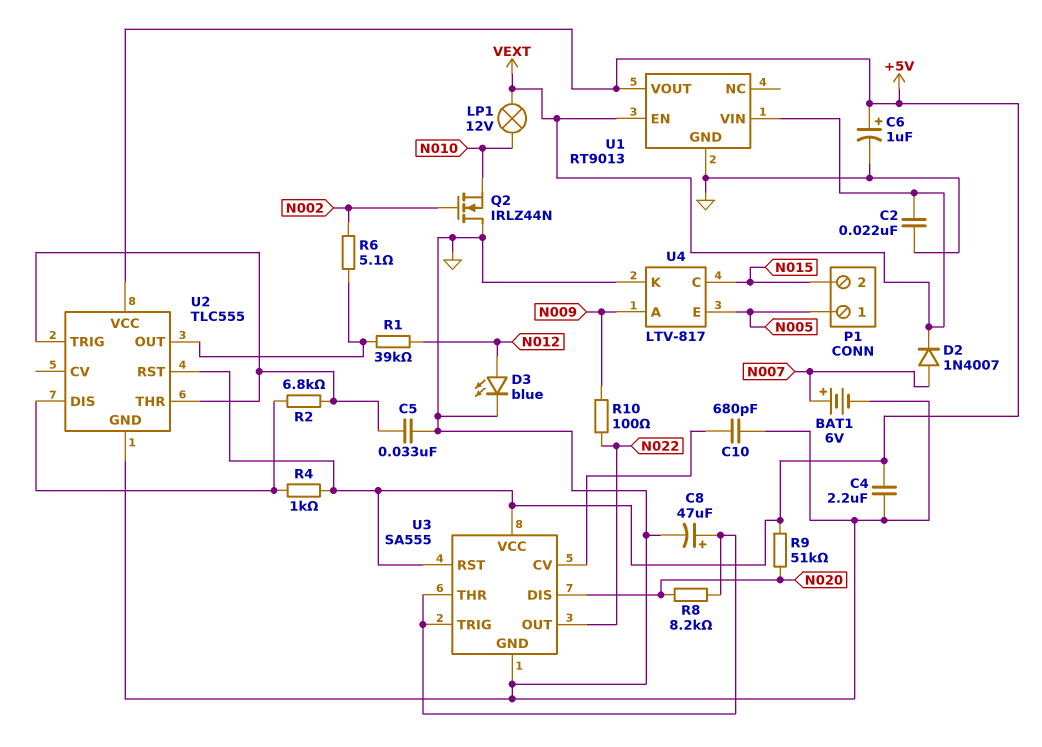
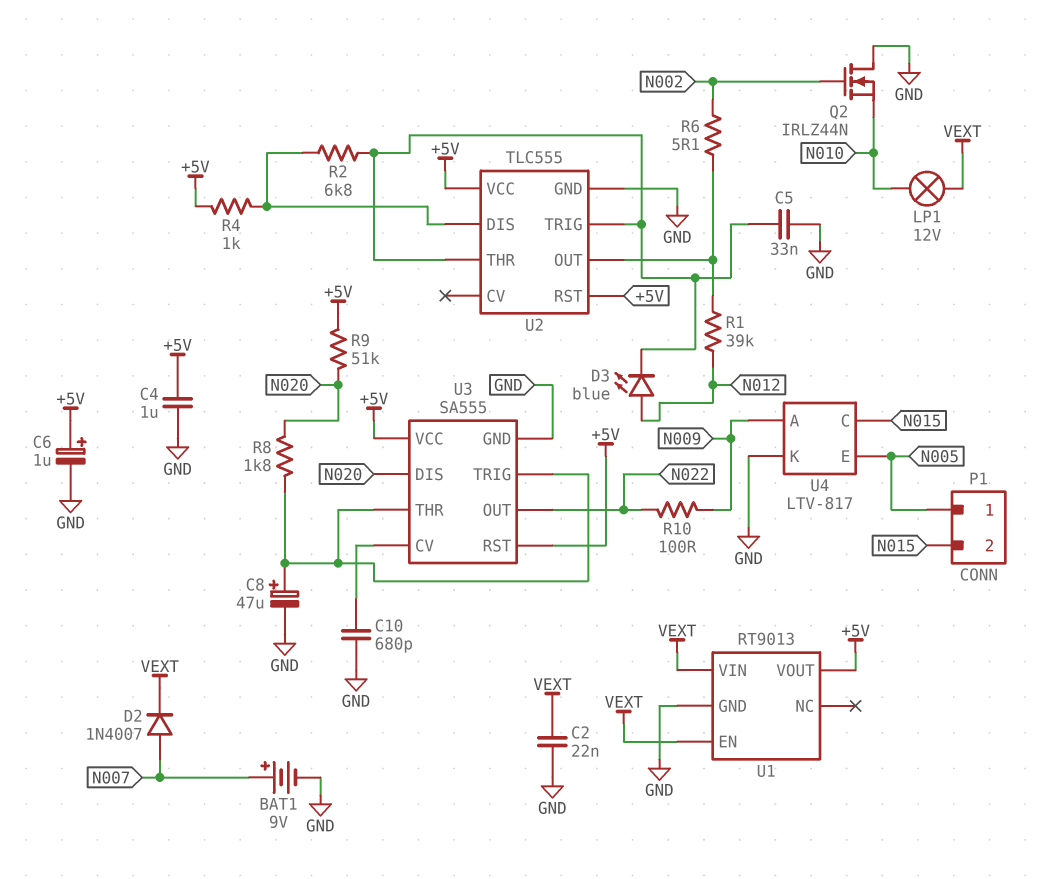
BAT1: 6V (plus N007, minus GND) -> 9V (plus N007, minus GND)
C4: 2.2uF (+5V, GND) -> 1uF (+5V, GND)
D3: LED blue (A N012, K GND) -> LED blue (A N012, K U2/THR)
R8: 8.2k (N020, U3/THR) -> 1.8k (N020, U3/THR)

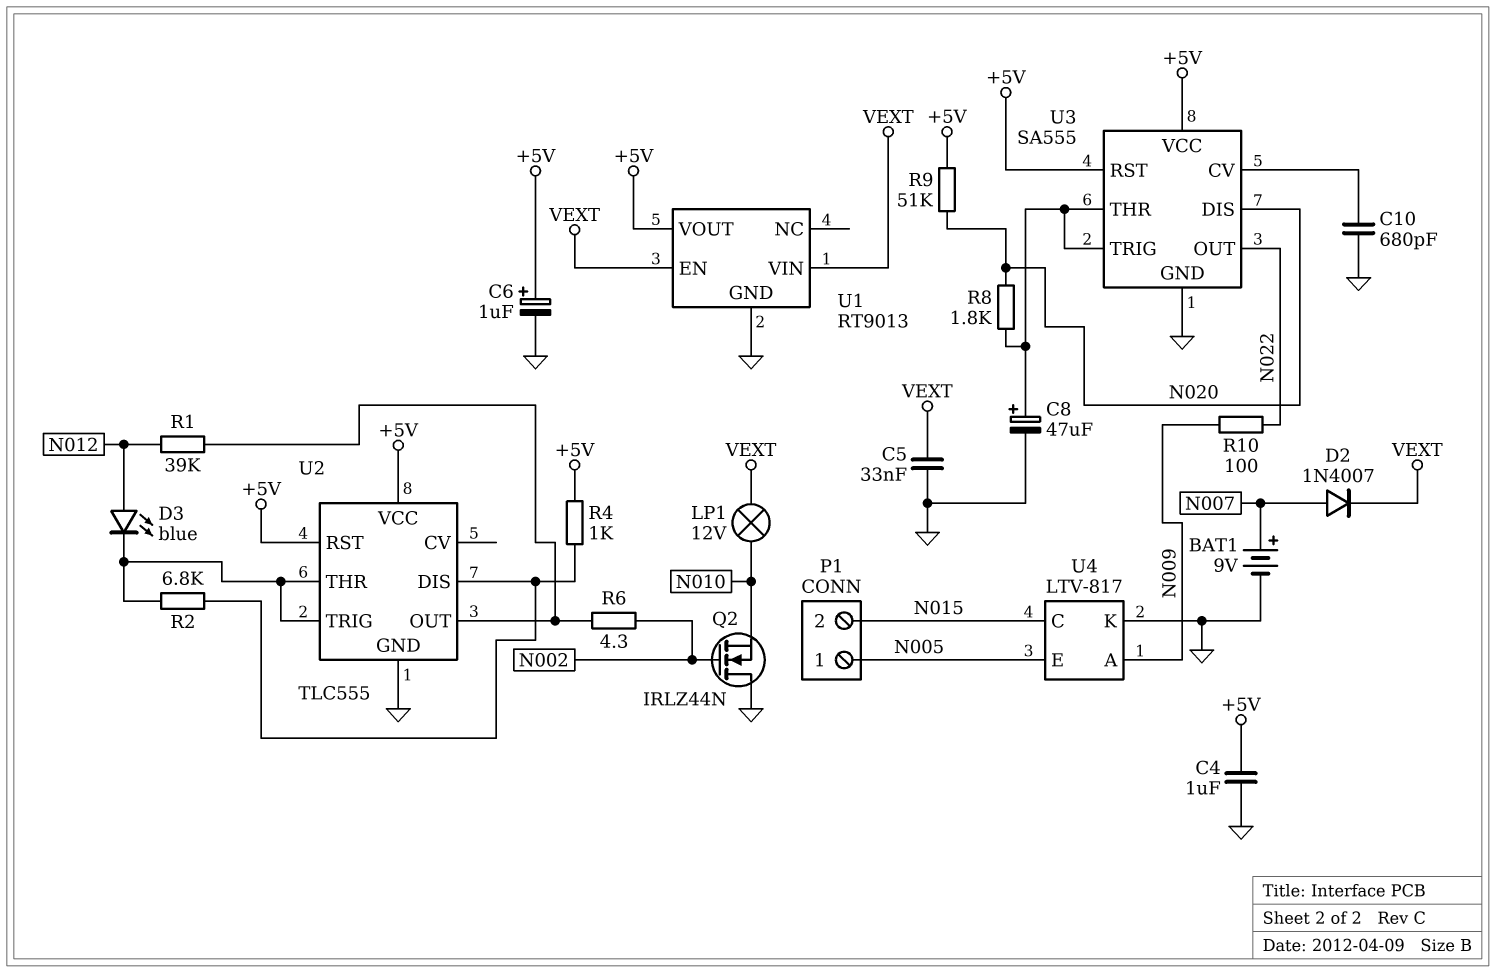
C2: 22nF (GND, VEXT) -> none
C5: 33nF (GND, U2/THR) -> 33nF (GND, VEXT)
R6: 5.1 (N002, U2/OUT) -> 4.3 (N002, U2/OUT)

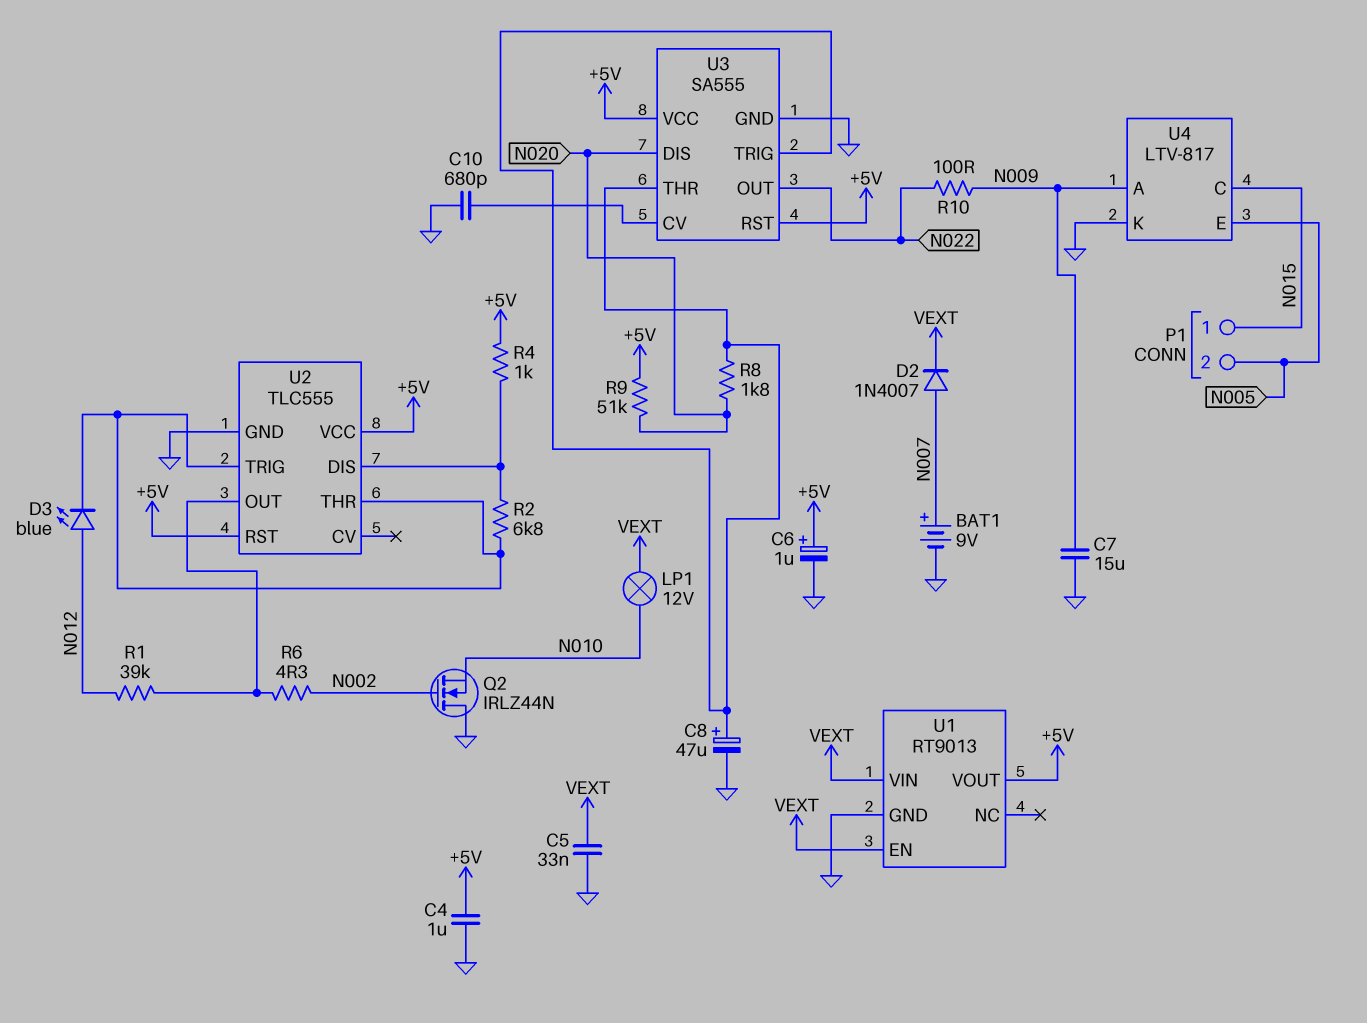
C7: none -> 15uF (GND, N009)
P1 pin 1: N005 -> N015
P1 pin 2: N015 -> N005

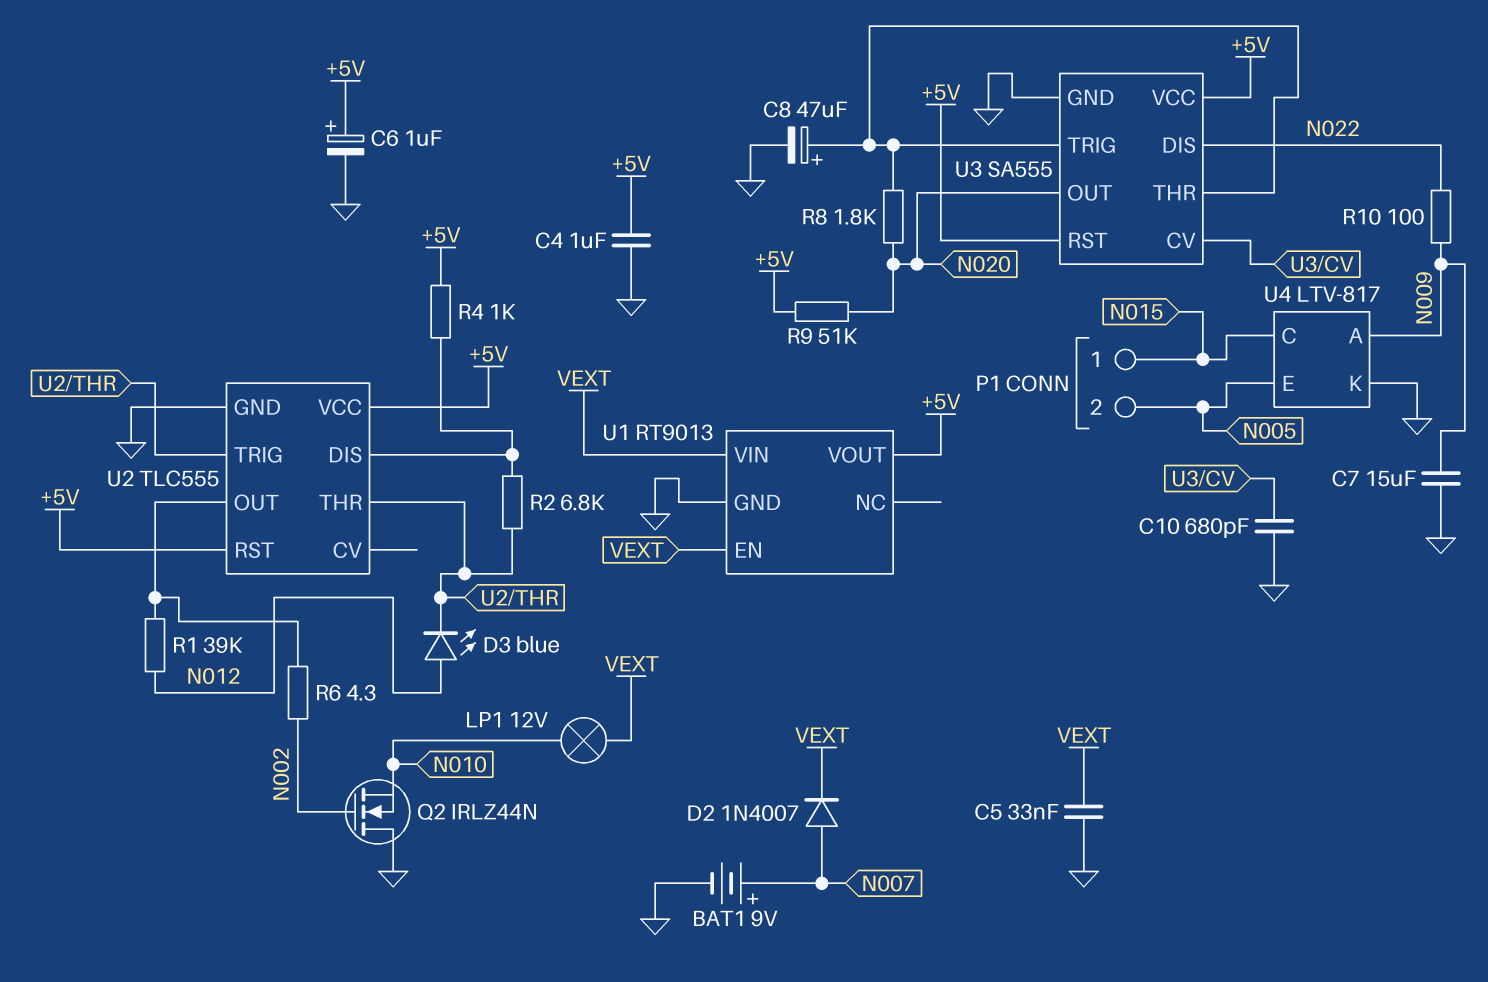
U3 pin DIS: N020 -> N022
U3 pin OUT: N022 -> N020

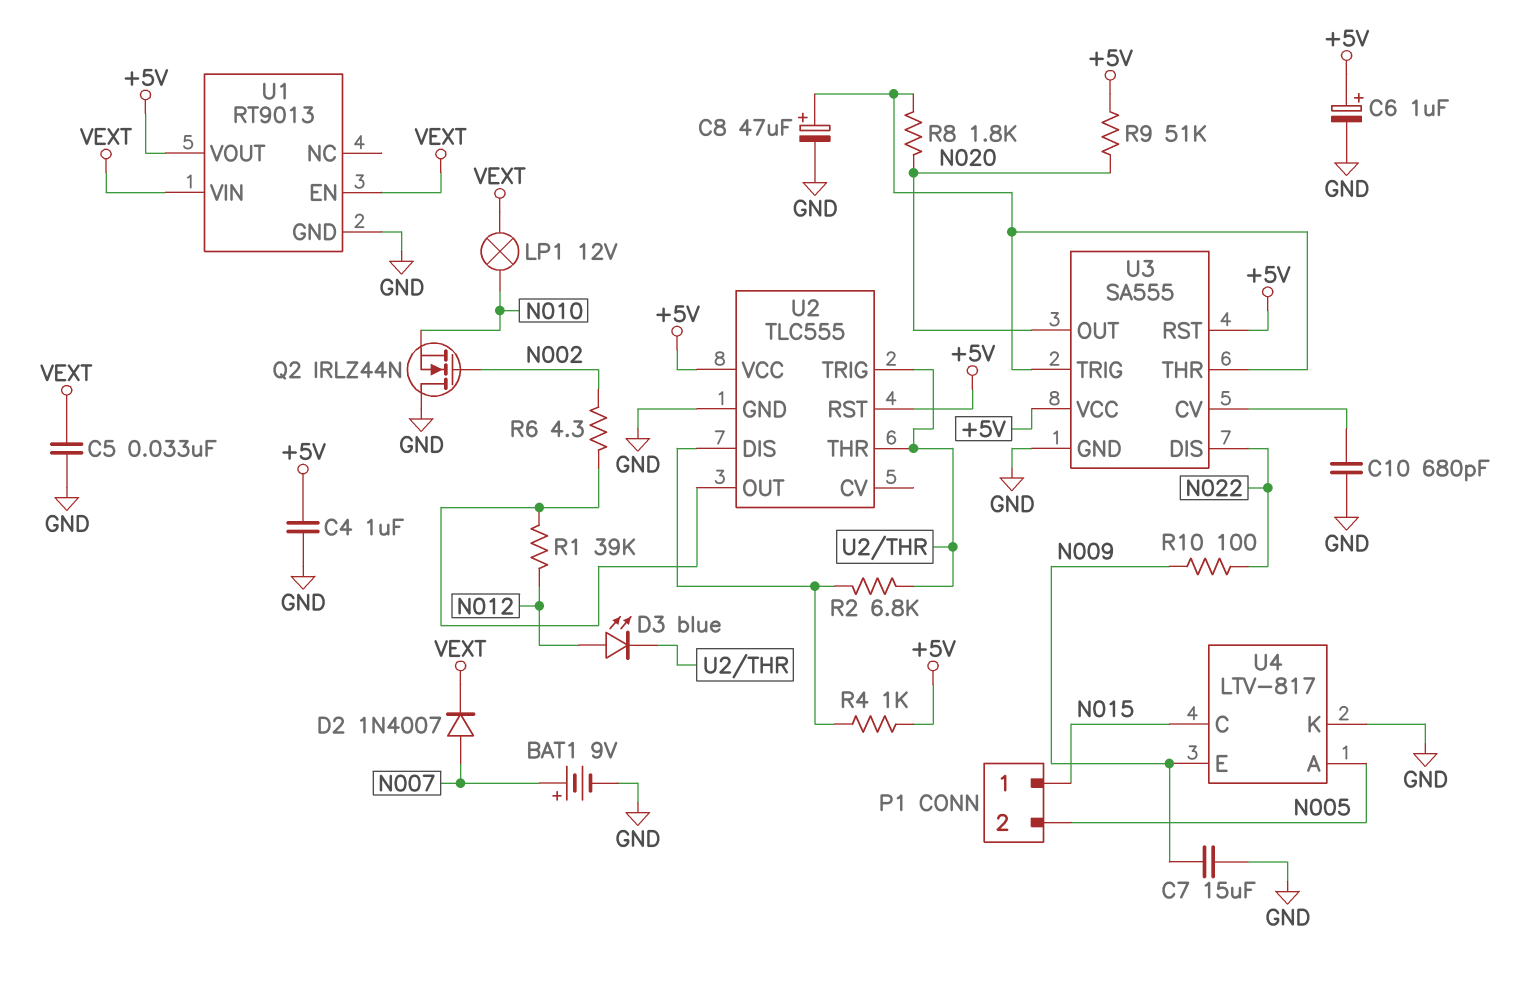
U4 pin A: N009 -> N005
U4 pin E: N005 -> N009

